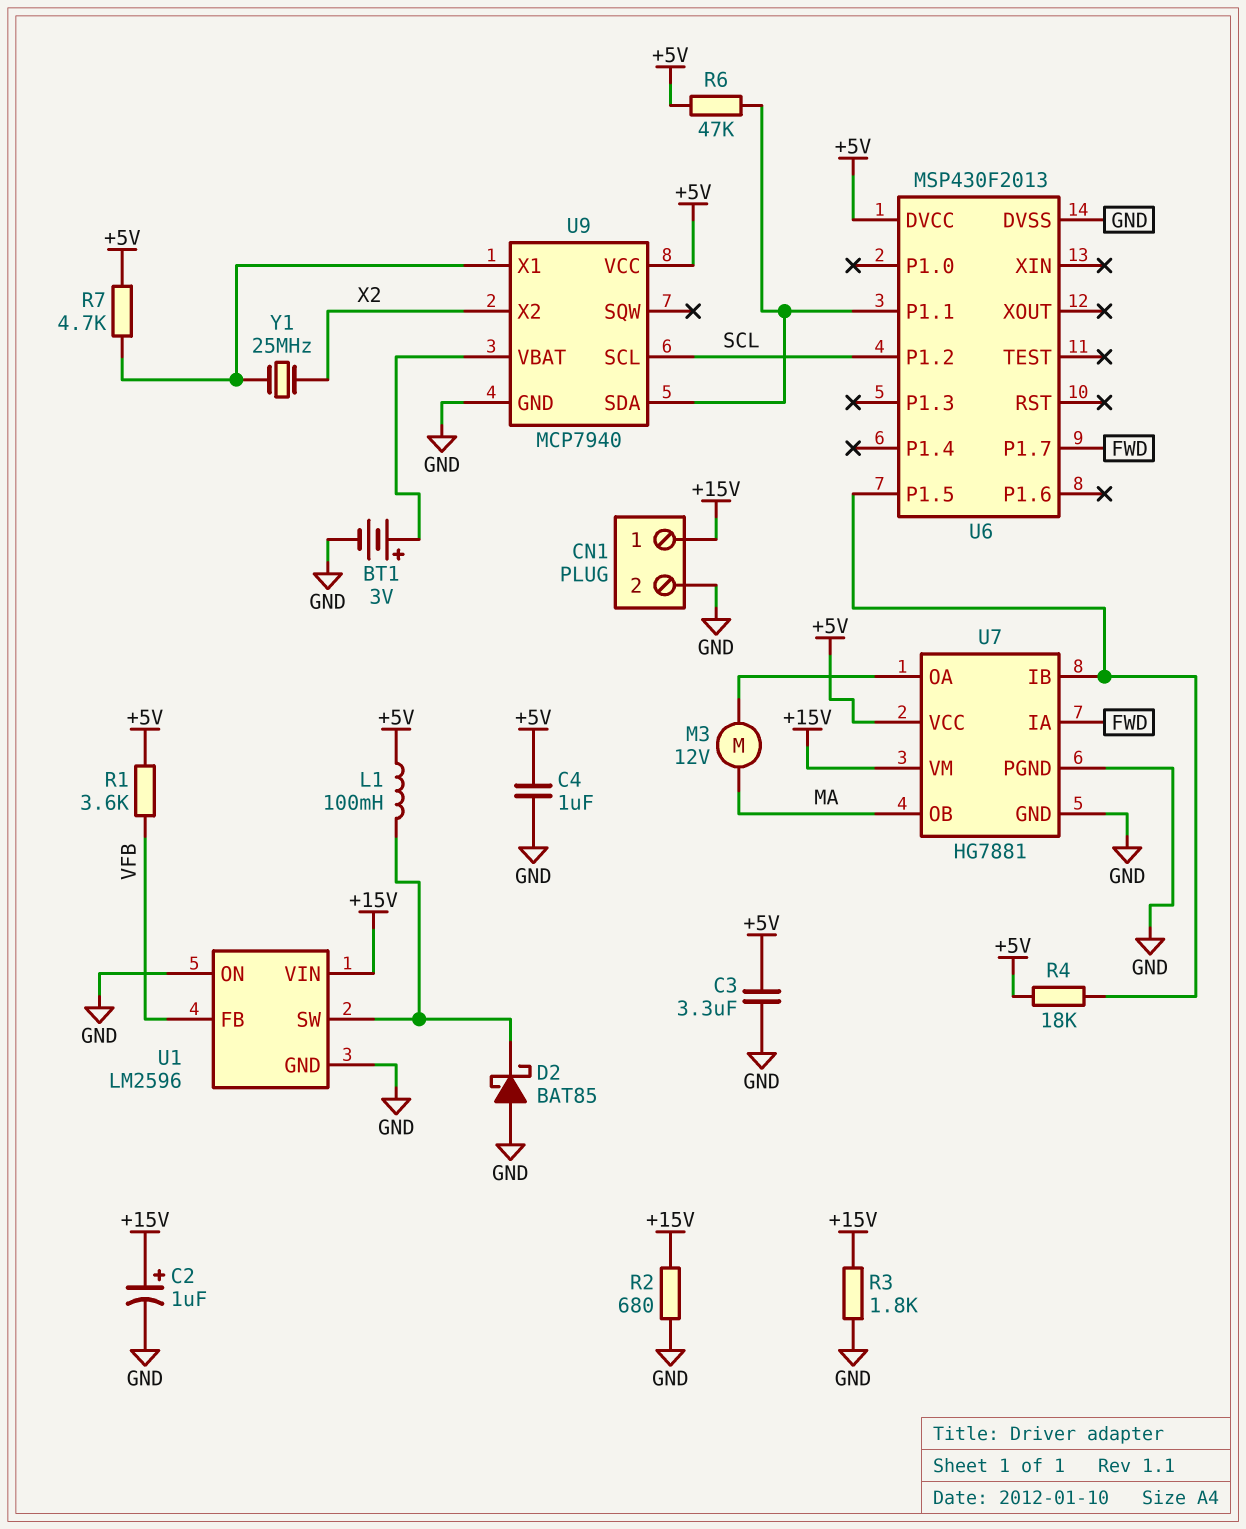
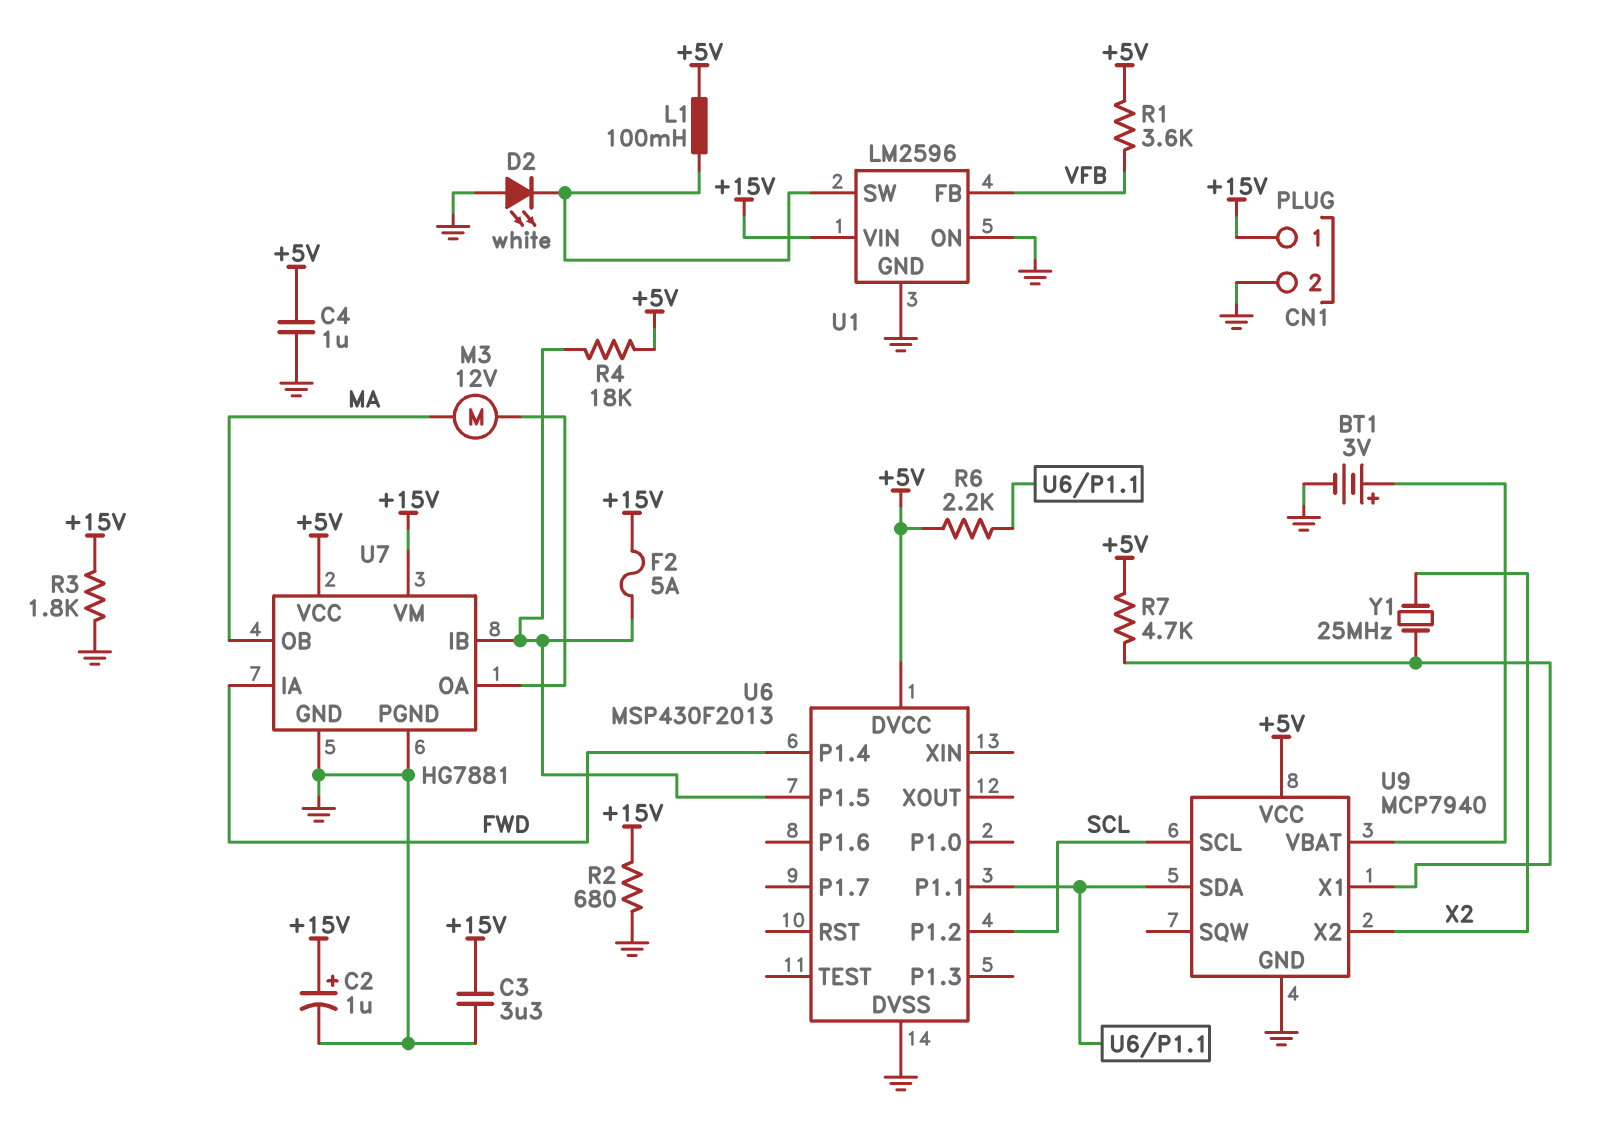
C3: 3.3uF (+5V, GND) -> 3.3uF (+15V, GND)
D2: schottky BAT85 (A GND, K U1/SW) -> LED white (A GND, K U1/SW)
F2: none -> 5A (+15V, U6/P1.5)
R6: 47k (+5V, U6/P1.1) -> 2.2k (+5V, U6/P1.1)
U6 pin P1.4: none -> FWD
U6 pin P1.7: FWD -> none

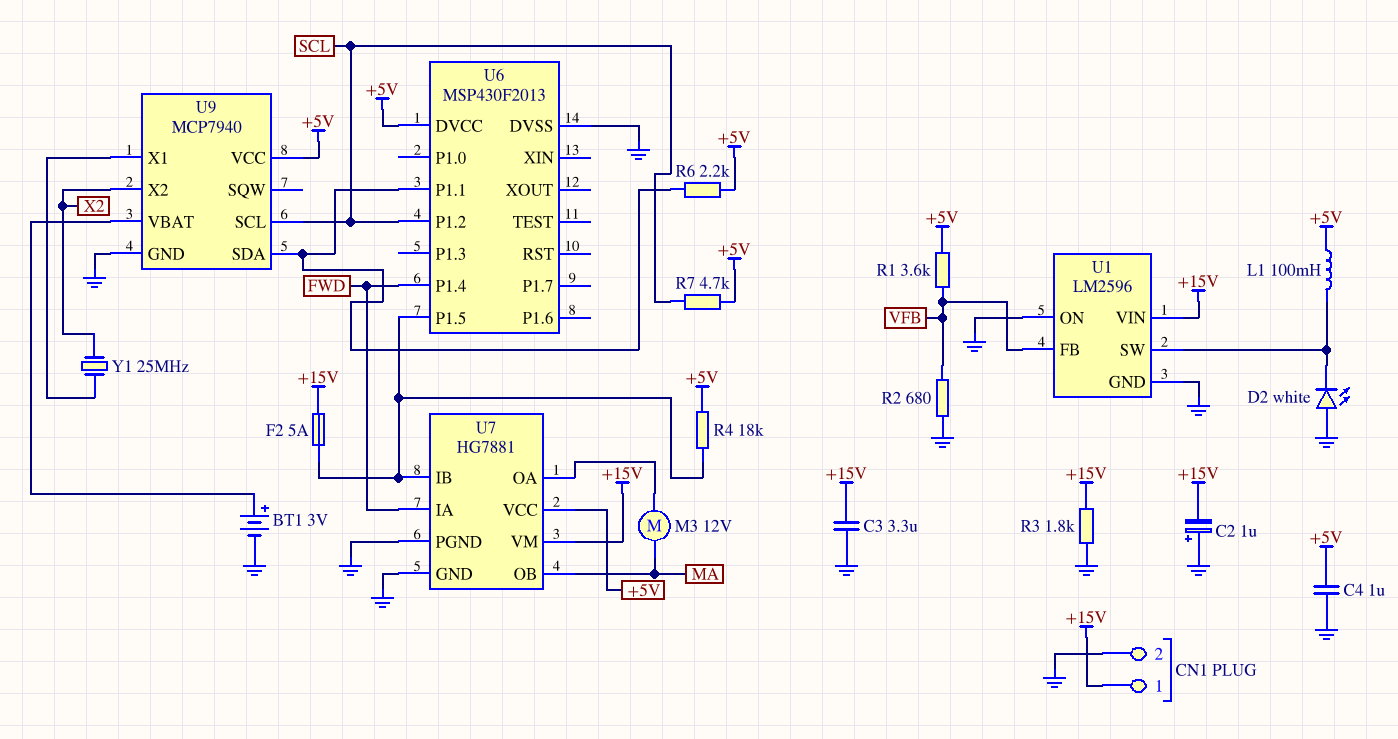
C2: 1uF (plus +15V, minus GND) -> 1uF (plus GND, minus +15V)
R2: 680 (+15V, GND) -> 680 (GND, VFB)
R7: 4.7k (+5V, U9/X1) -> 4.7k (+5V, SCL)

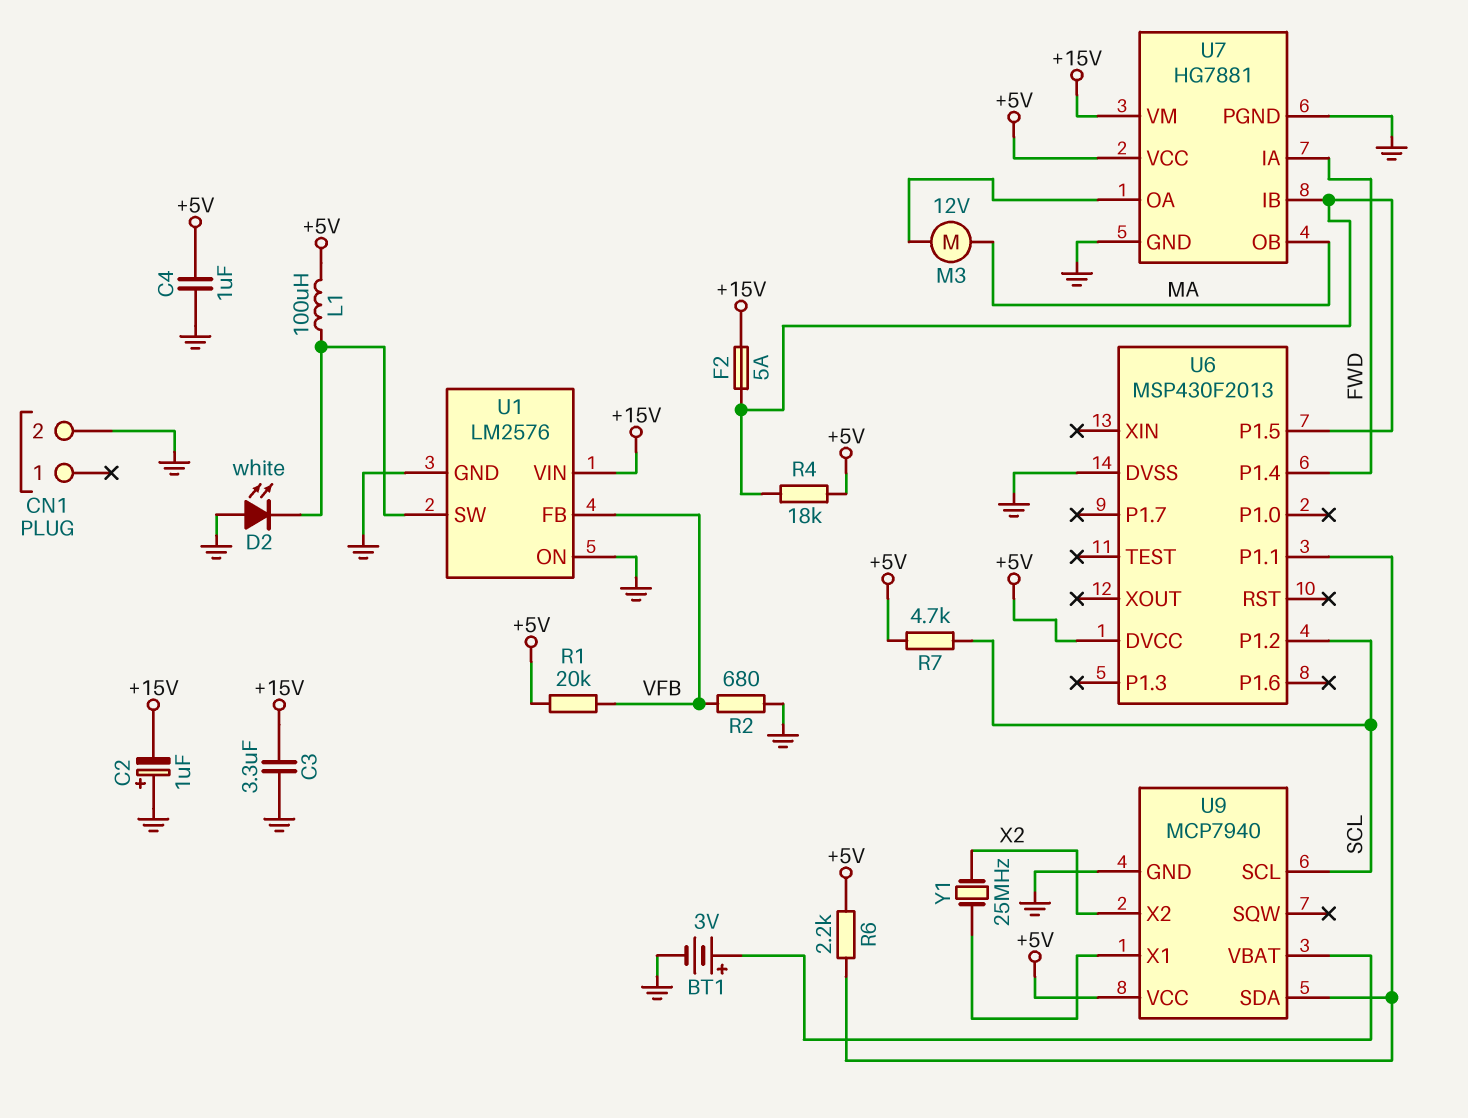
CN1 pin 1: +15V -> none
L1: 100mH (+5V, U1/SW) -> 100uH (+5V, U1/SW)
R1: 3.6k (+5V, VFB) -> 20k (+5V, VFB)
R3: 1.8k (+15V, GND) -> none
U1: LM2596 -> LM2576

